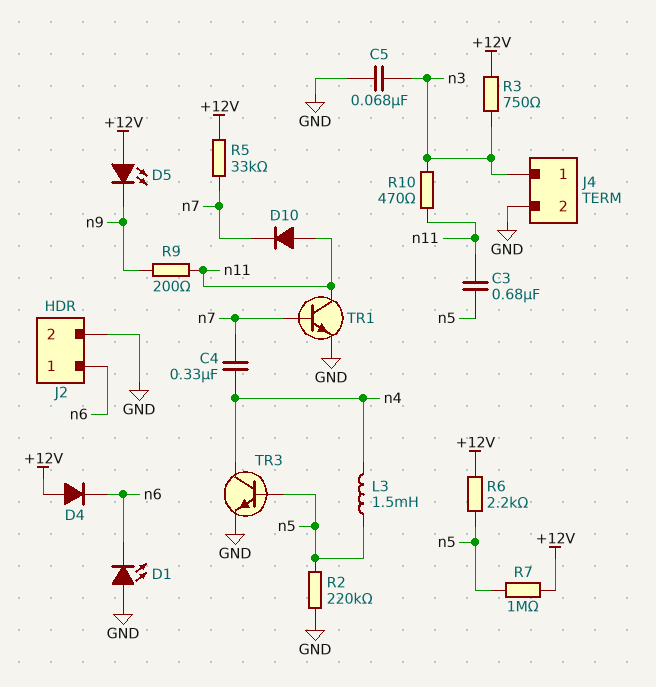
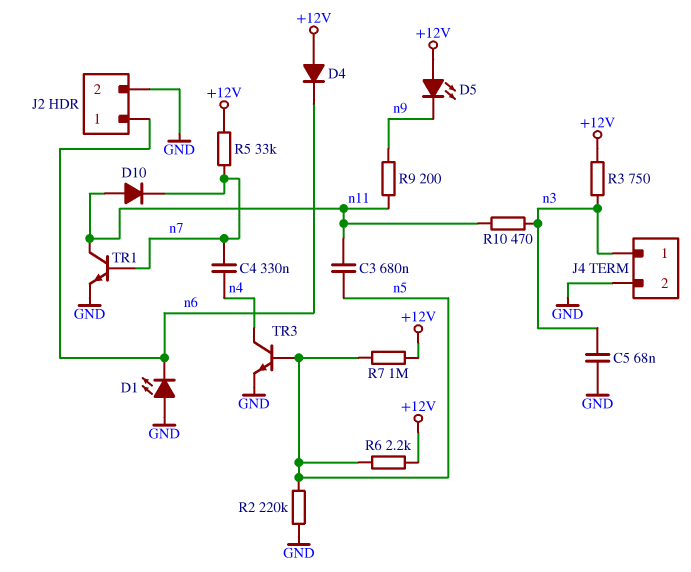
L3: 1.5mH (n4, n5) -> none

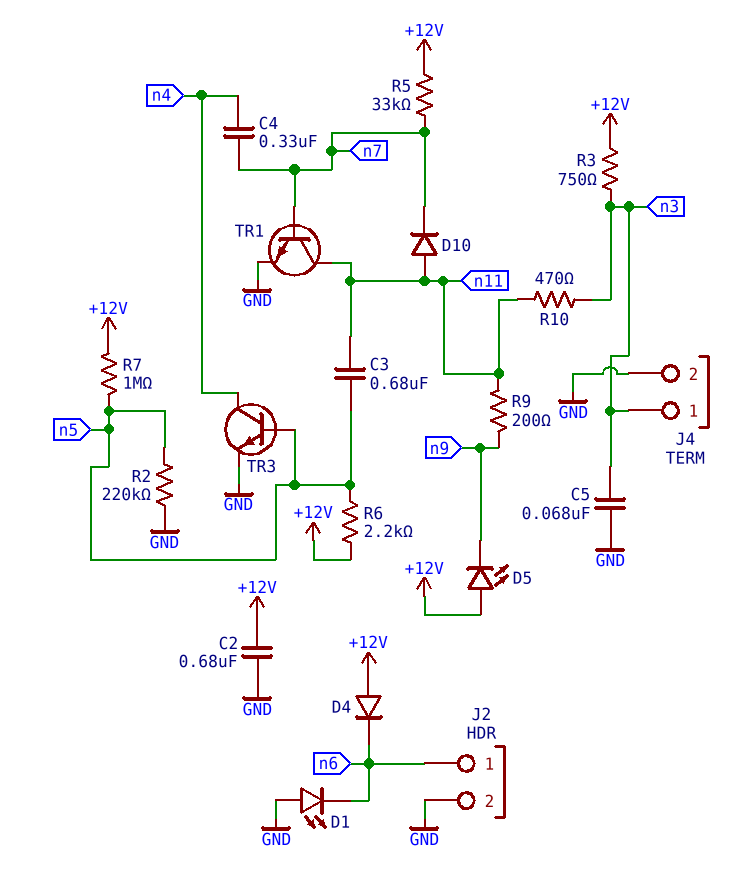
C2: none -> 680nF (+12V, GND)

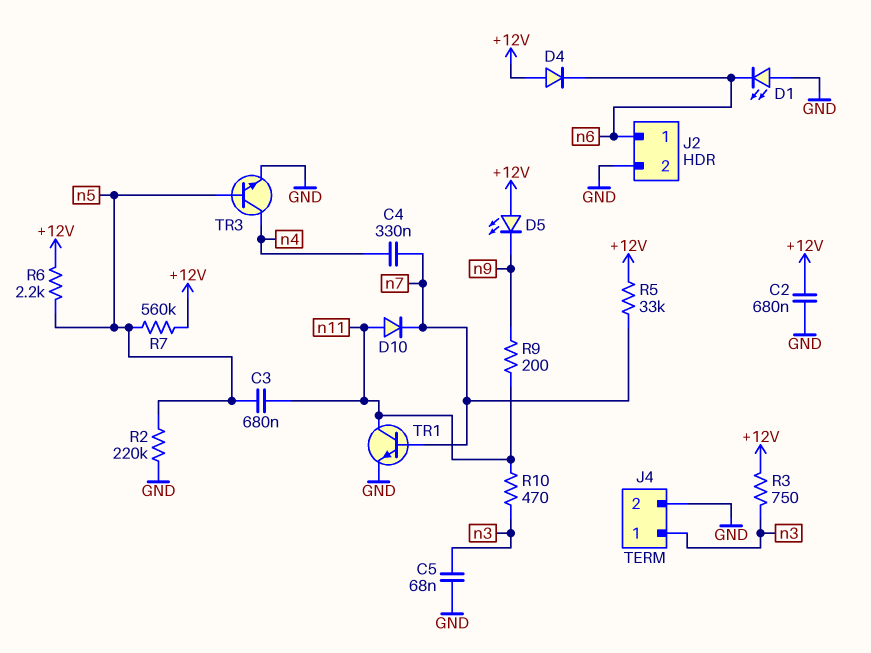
R7: 1M (+12V, n5) -> 560k (+12V, n5)

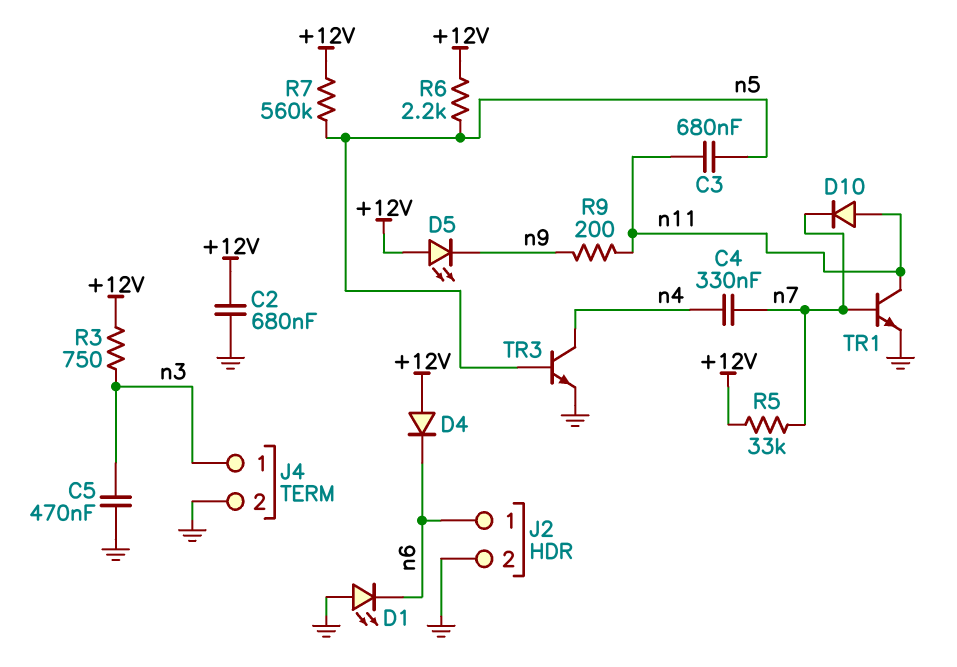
C5: 68nF (GND, n3) -> 470nF (GND, n3)
R2: 220k (GND, n5) -> none
R10: 470 (n3, n11) -> none

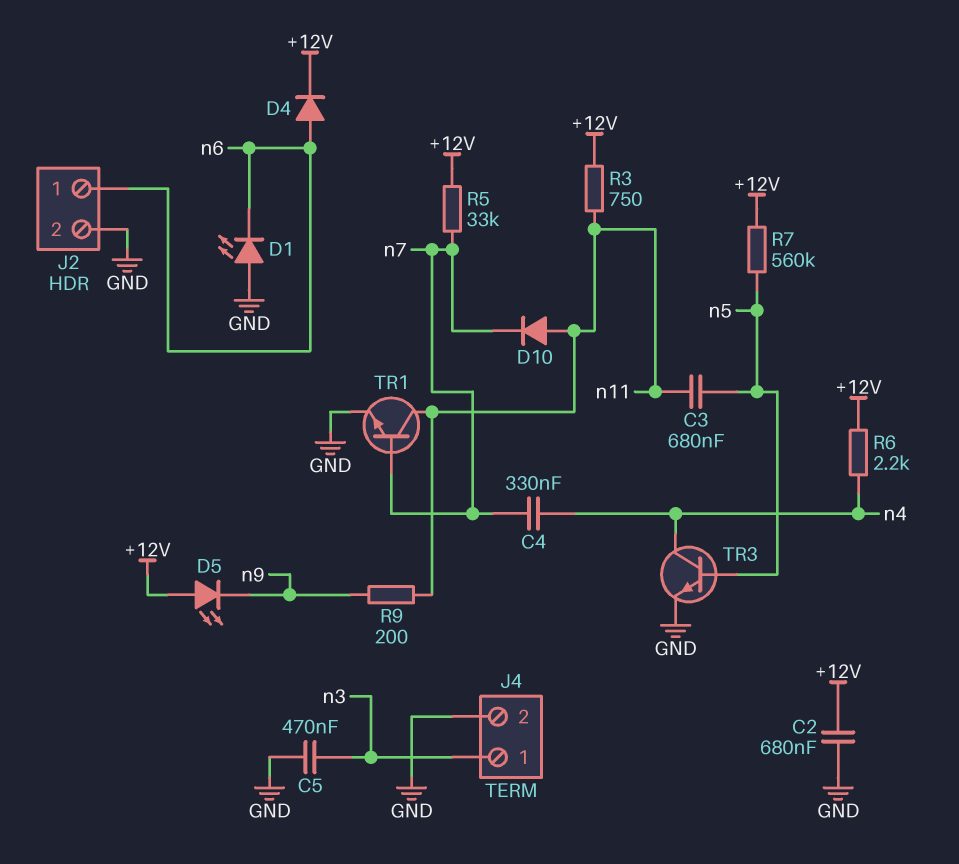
D4: diode (A +12V, K n6) -> diode (A n6, K +12V)
R3: 750 (+12V, n3) -> 750 (+12V, n11)
R6: 2.2k (+12V, n5) -> 2.2k (+12V, n4)

